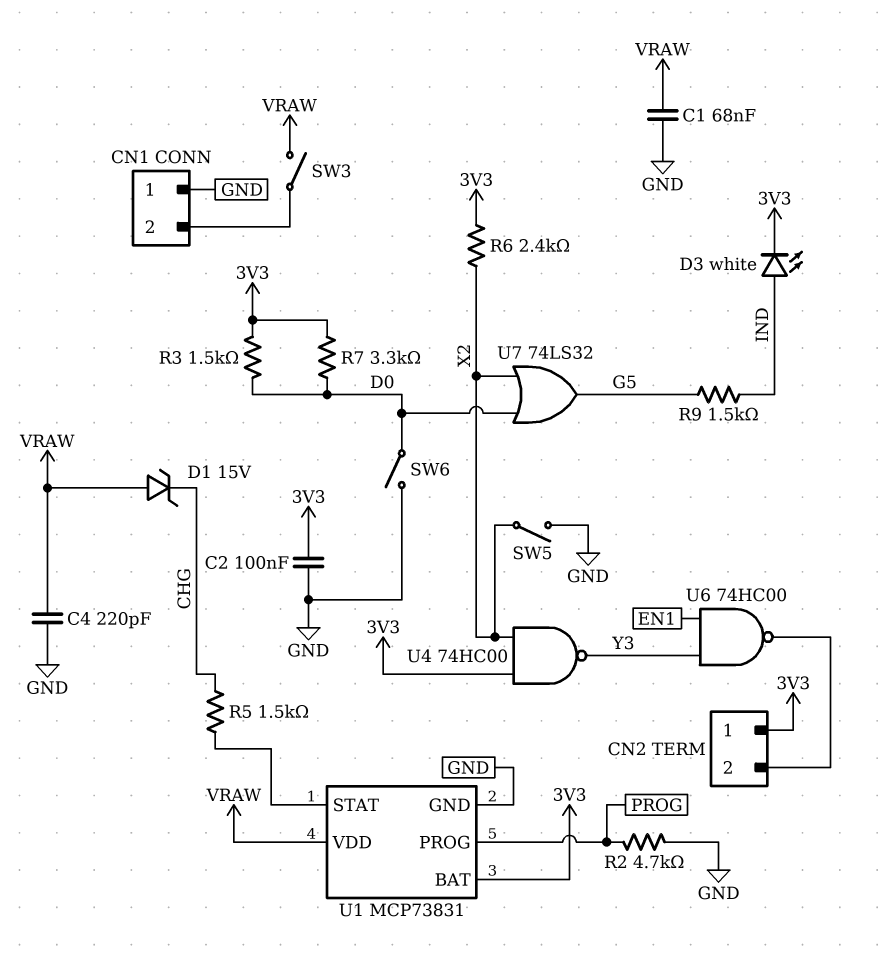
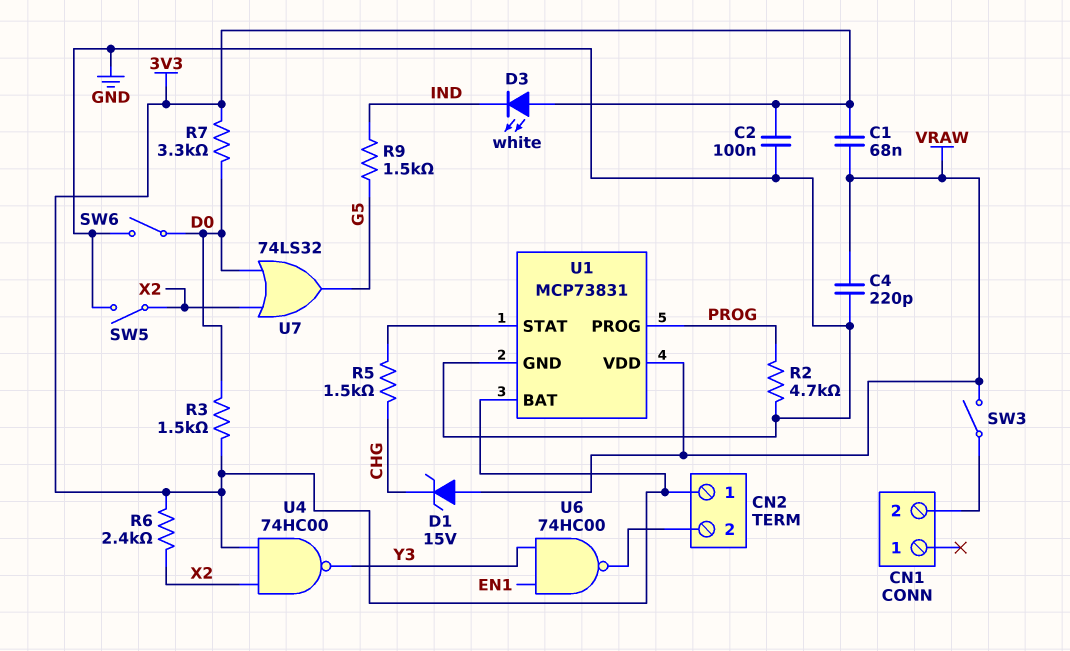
C1: 68nF (GND, VRAW) -> 68nF (3V3, VRAW)
CN1 pin 1: GND -> none
D3: LED white (A IND, K 3V3) -> LED white (A 3V3, K IND)

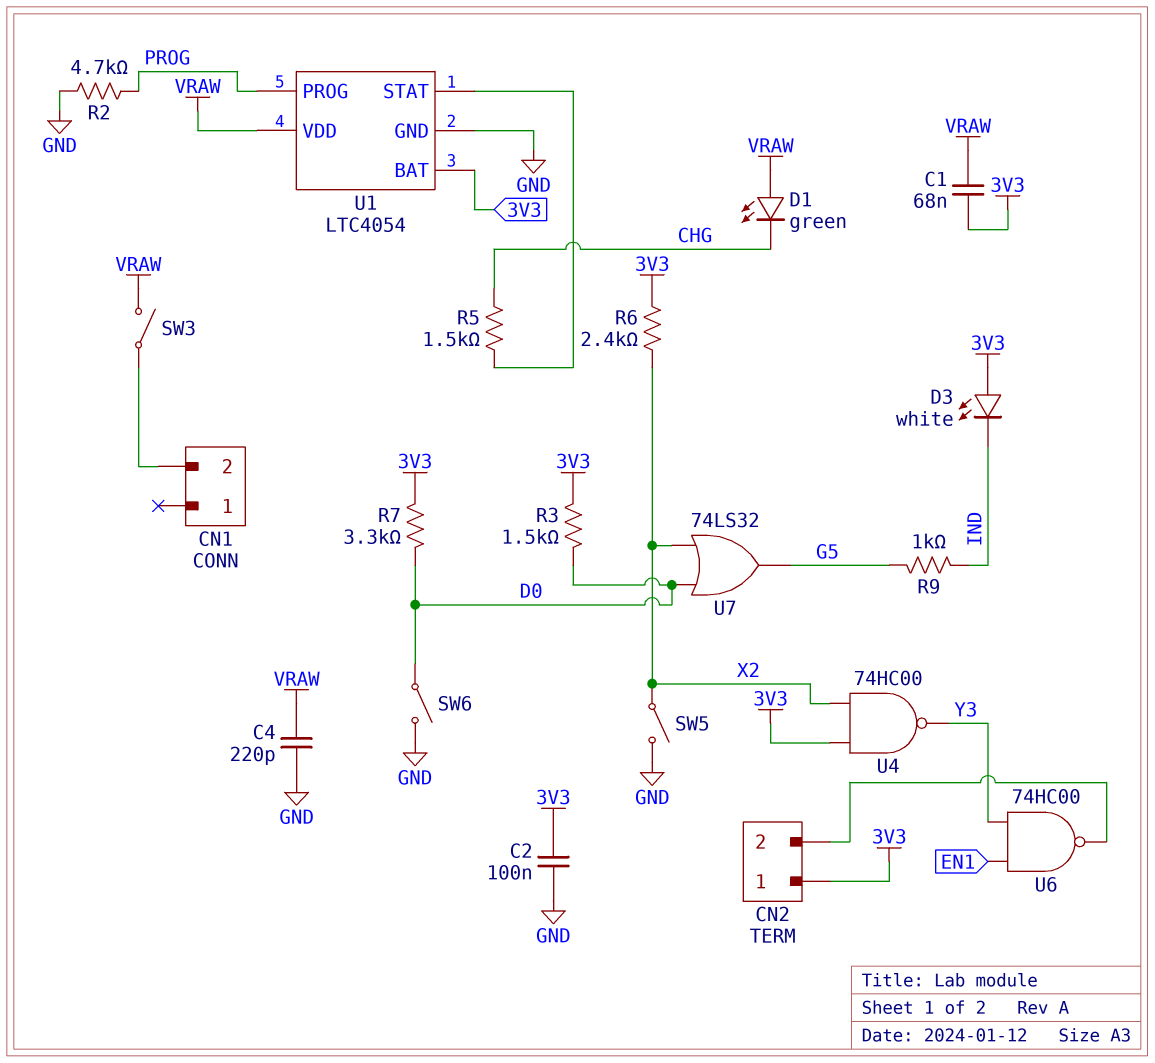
D1: zener 15V (A VRAW, K CHG) -> LED green (A VRAW, K CHG)
R9: 1.5k (G5, IND) -> 1k (G5, IND)
U1: MCP73831 -> LTC4054

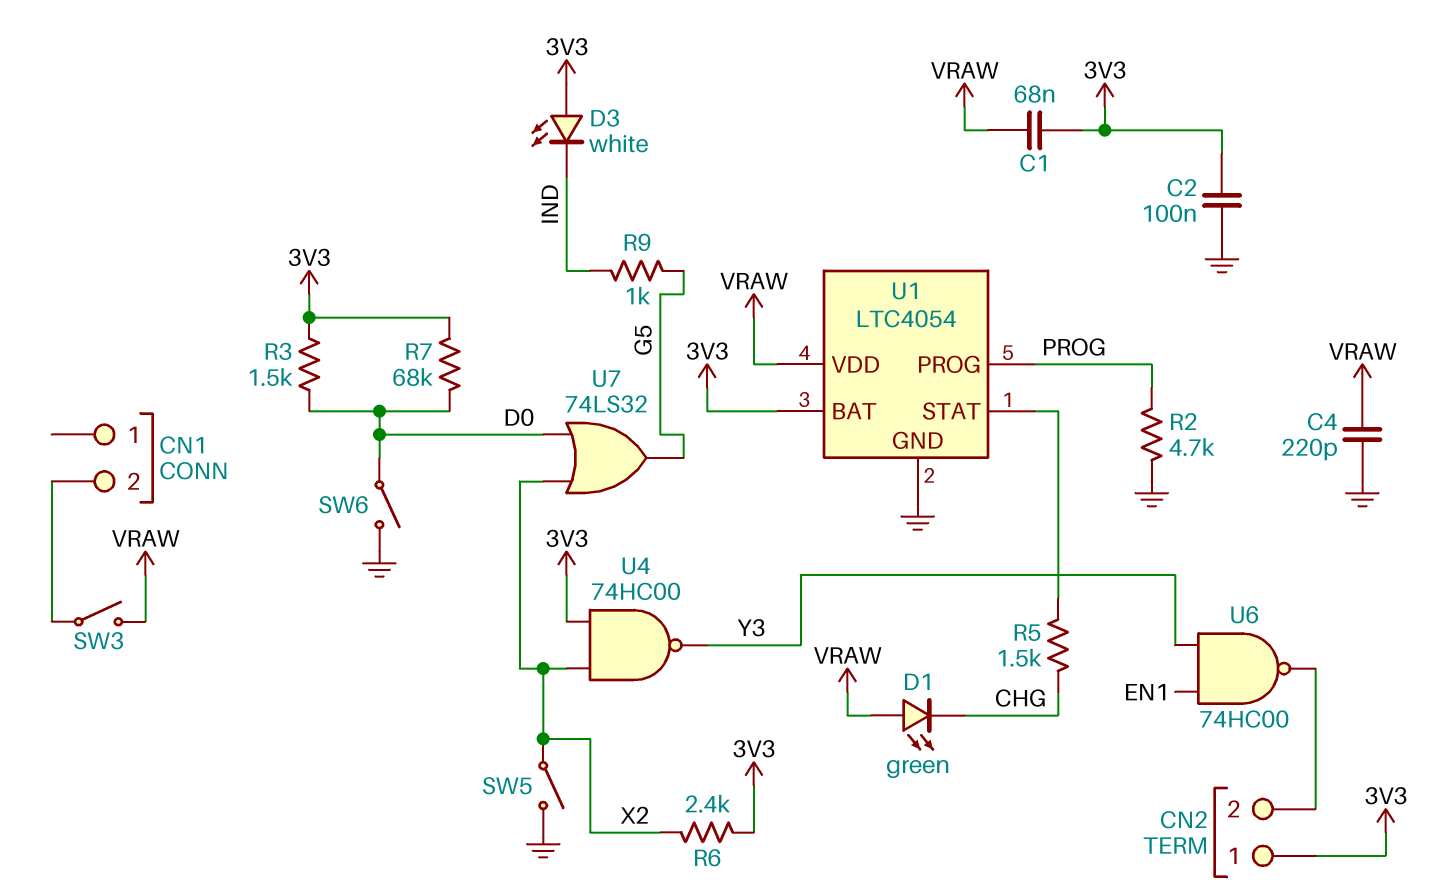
R7: 3.3k (3V3, D0) -> 68k (3V3, D0)

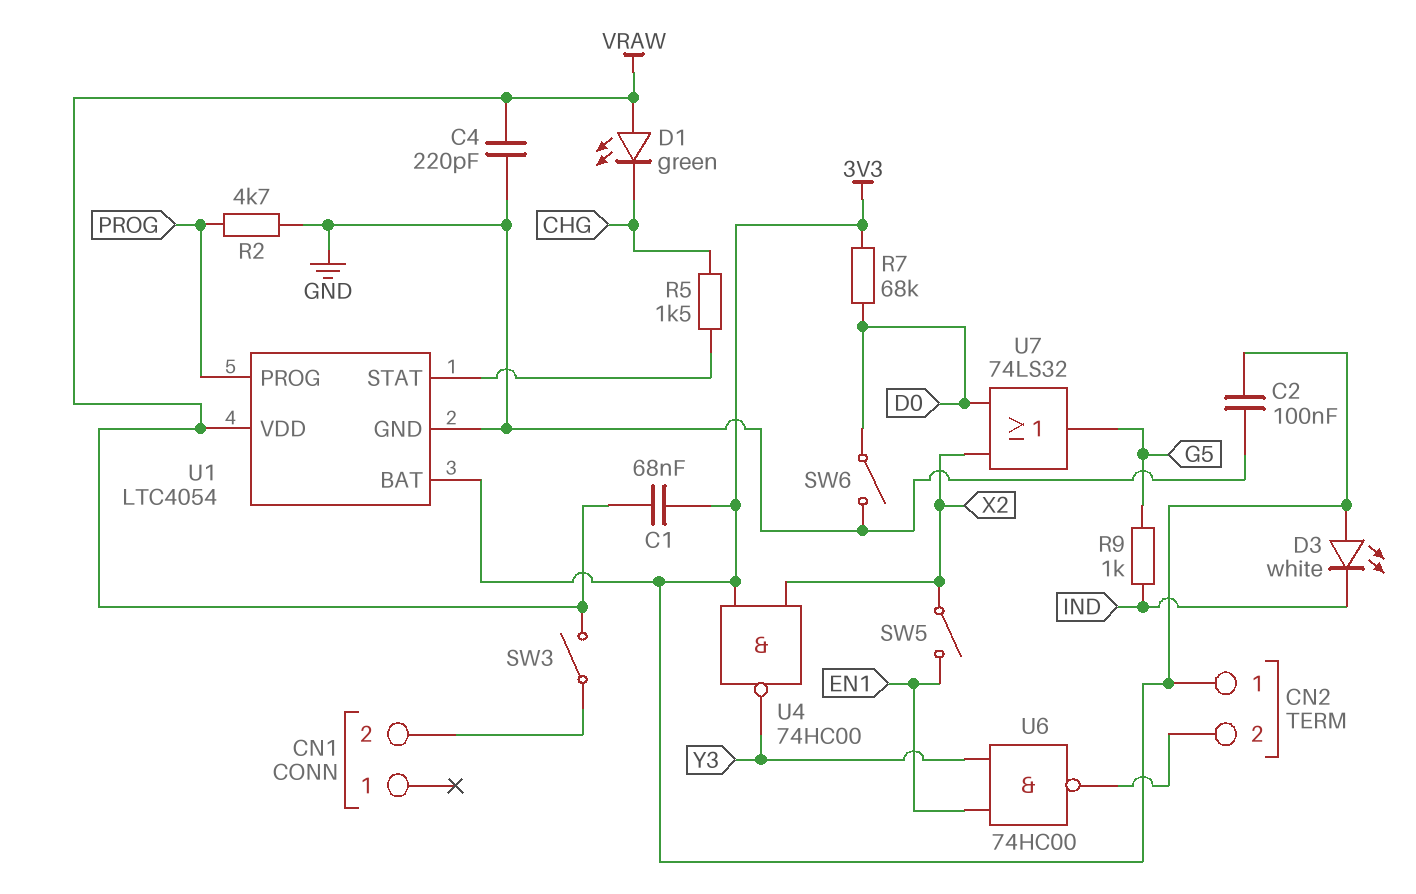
R3: 1.5k (3V3, D0) -> none
R6: 2.4k (3V3, X2) -> none
SW5: switch (GND, X2) -> switch (EN1, X2)

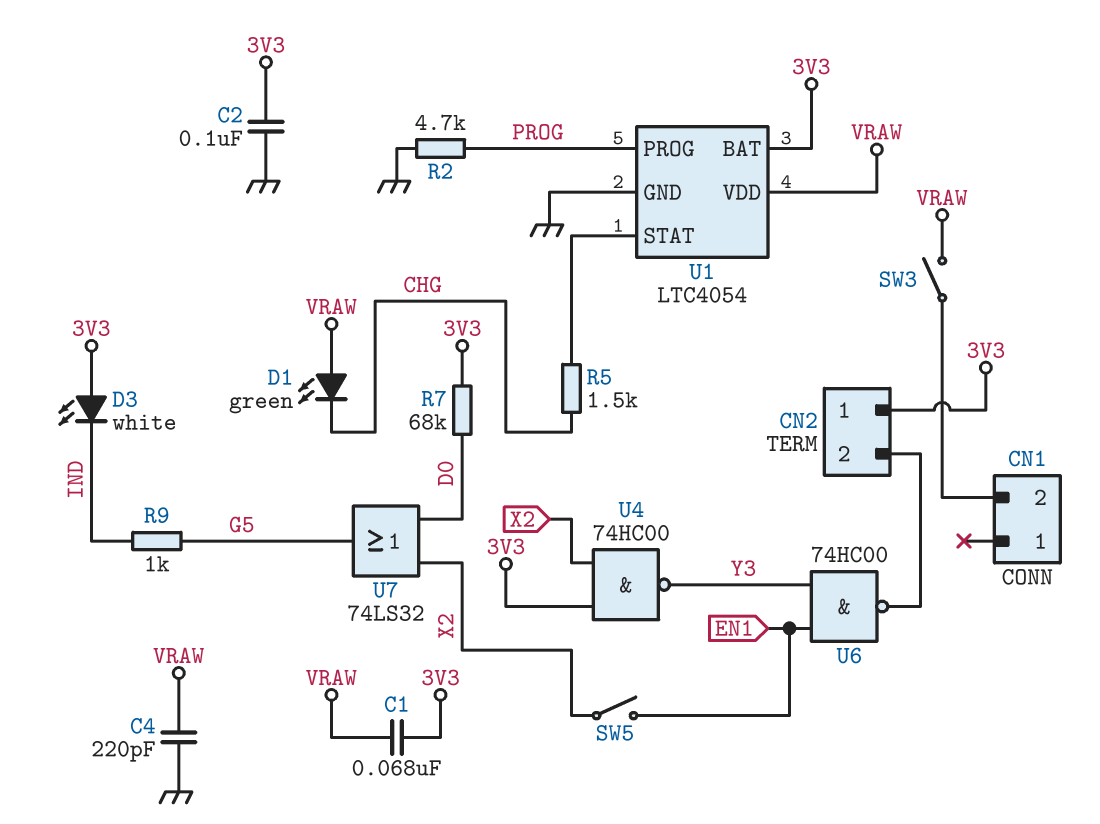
SW6: switch (D0, GND) -> none

